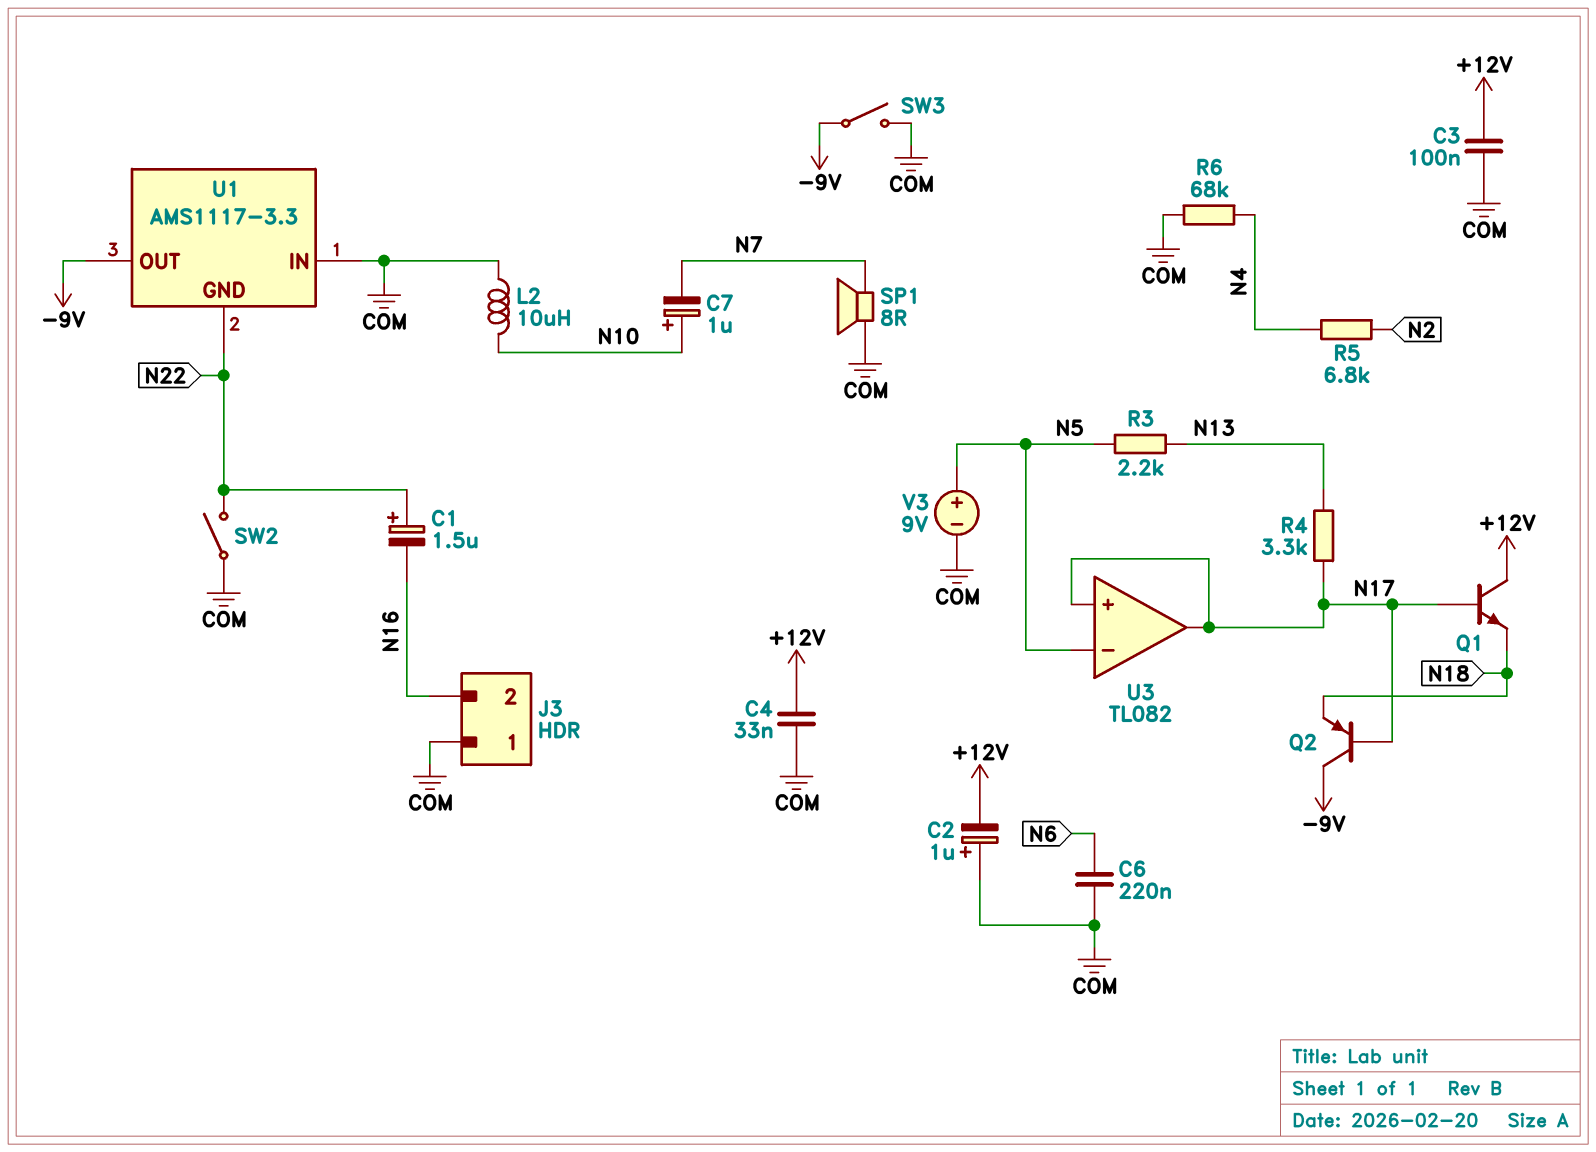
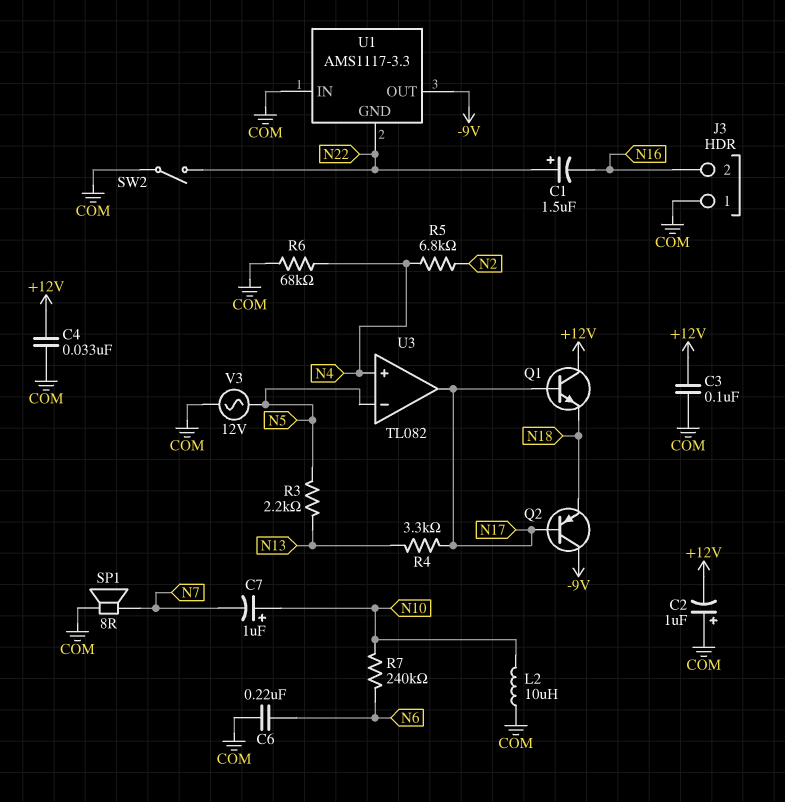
R7: none -> 240k (N6, N10)
SW3: switch (-9V, COM) -> none
U3 pin in+: N17 -> N4
V3: 9V (plus N5, minus COM) -> AC 12V (COM, N5)

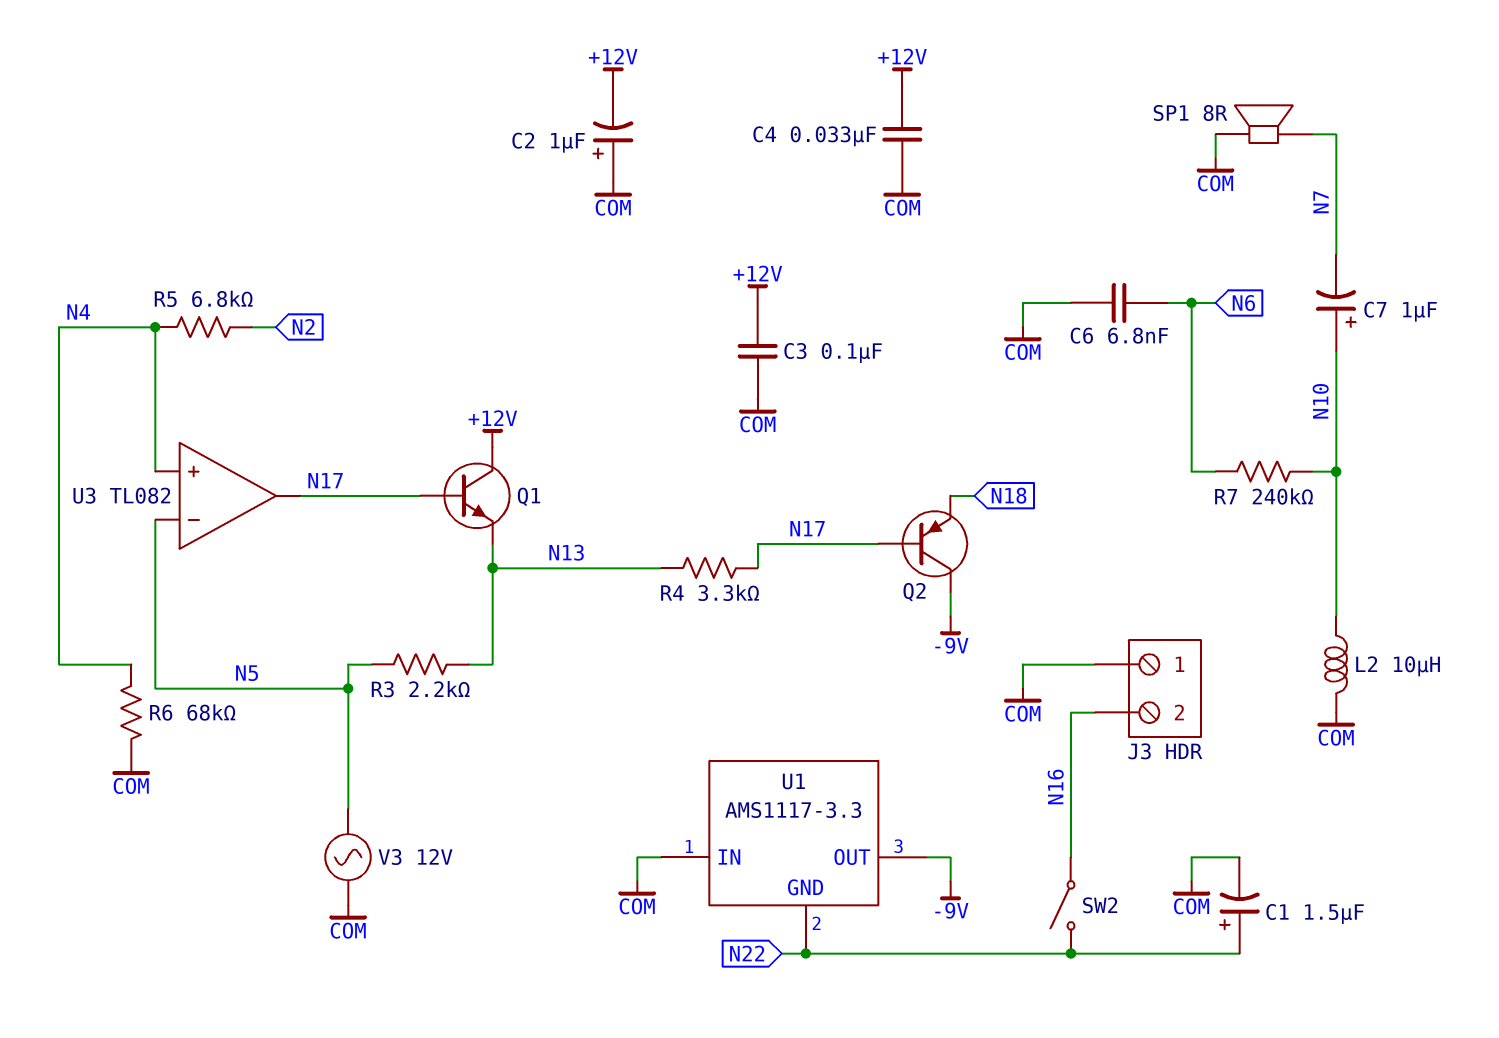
C1: 1.5uF (plus N22, minus N16) -> 1.5uF (plus N22, minus COM)
C6: 220nF (COM, N6) -> 6.8nF (COM, N6)
Q1: NPN (B N17, C +12V, E N18) -> NPN (B N17, C +12V, E N13)
SW2: switch (COM, N22) -> switch (N16, N22)

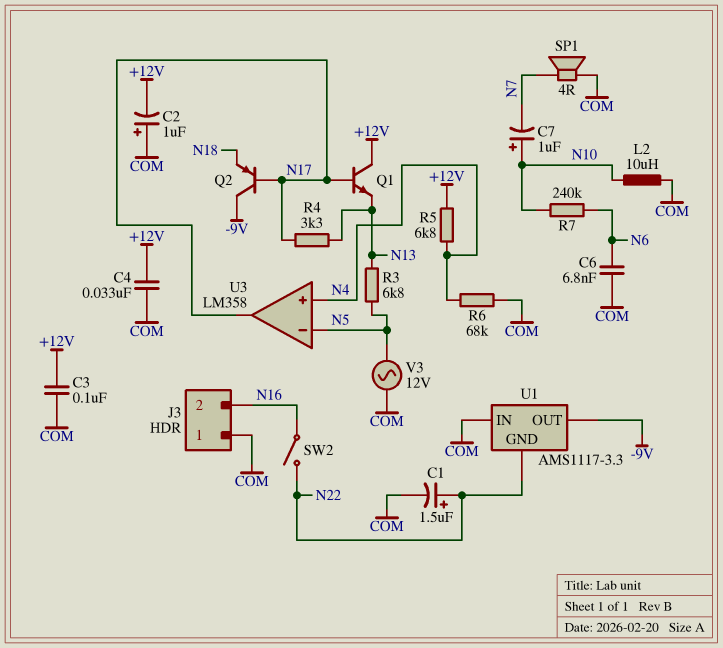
R3: 2.2k (N5, N13) -> 6.8k (N5, N13)
R5: 6.8k (N2, N4) -> 6.8k (+12V, N4)
SP1: speaker 8R (COM, N7) -> speaker 4R (COM, N7)
U3: TL082 -> LM358

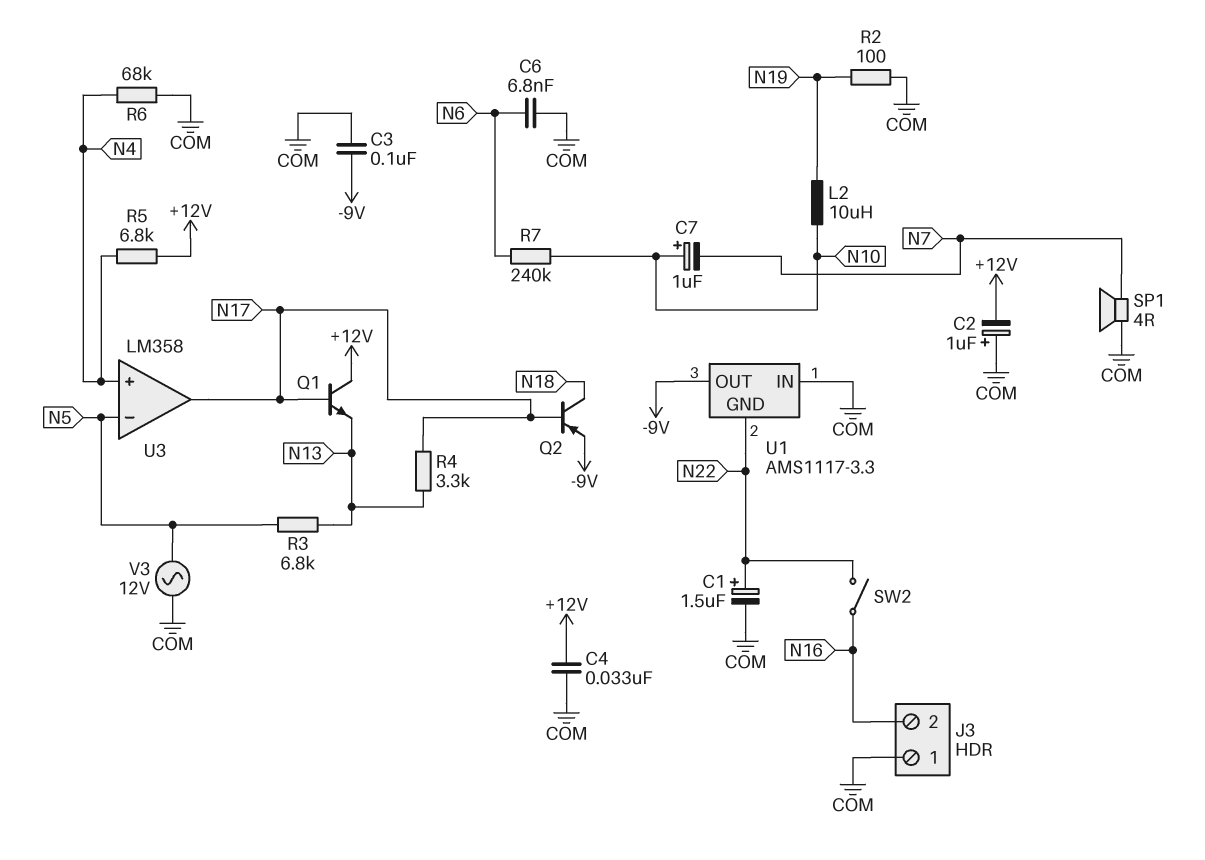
C3: 100nF (+12V, COM) -> 100nF (-9V, COM)
L2: 10uH (COM, N10) -> 10uH (N10, N19)
Q2: PNP (B N17, C -9V, E N18) -> PNP (B N17, C N18, E -9V)
R2: none -> 100 (COM, N19)

